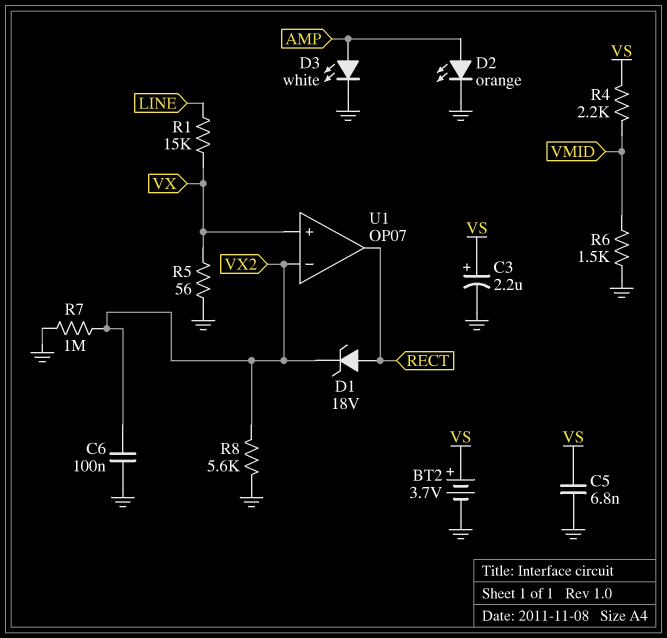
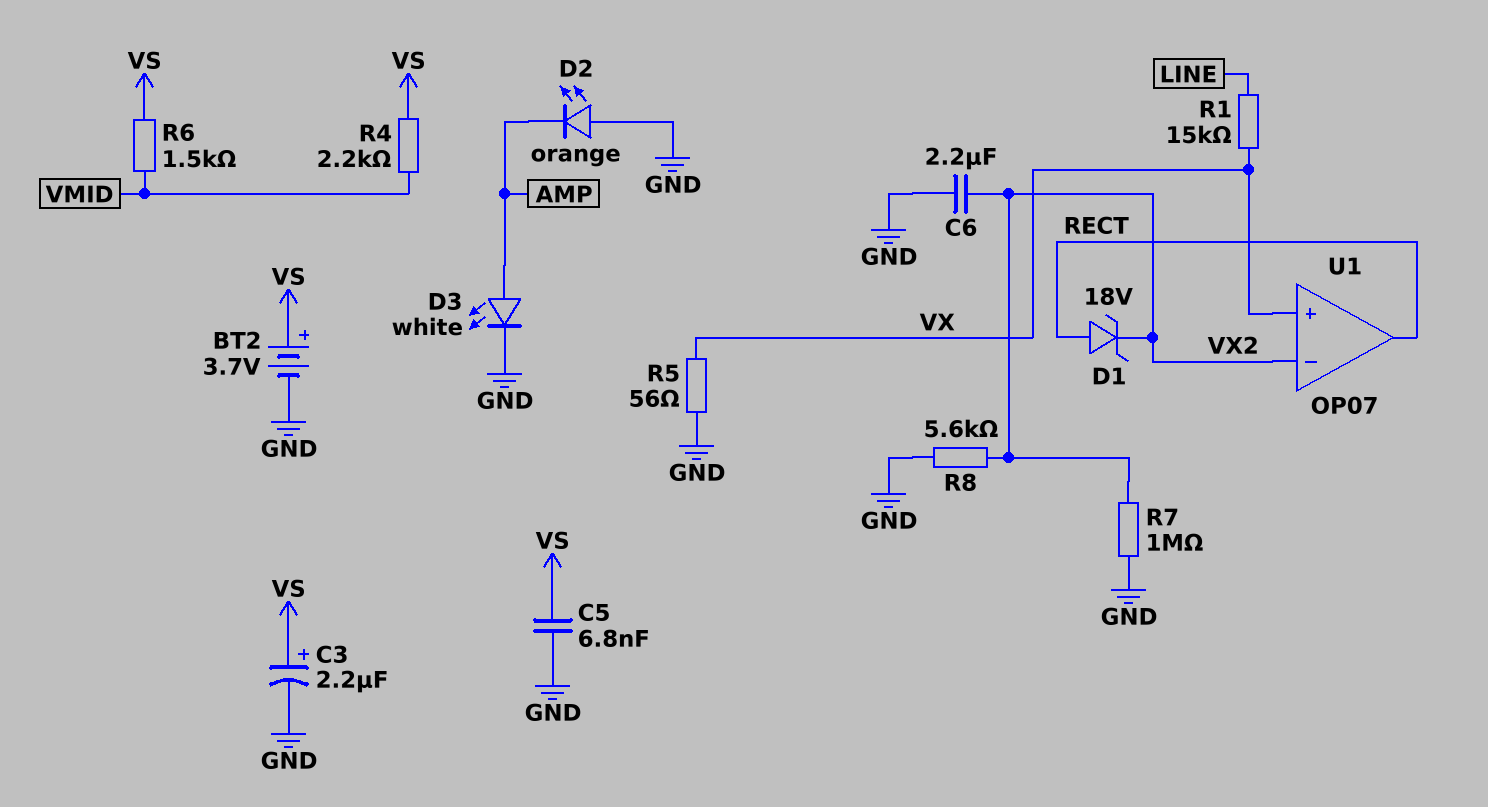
C6: 100nF (GND, VX2) -> 2.2uF (GND, VX2)
D2: LED orange (A AMP, K GND) -> LED orange (A GND, K AMP)
R6: 1.5k (GND, VMID) -> 1.5k (VMID, VS)

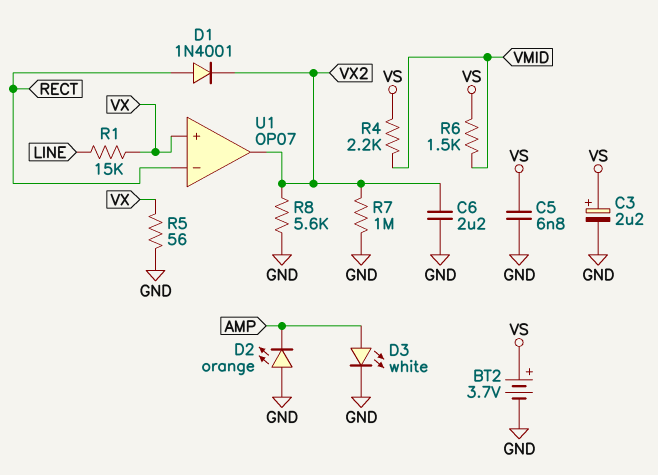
D1: zener 18V (A RECT, K VX2) -> diode 1N4001 (A RECT, K VX2)
U1 pin in-: VX2 -> RECT
U1 pin out: RECT -> VX2

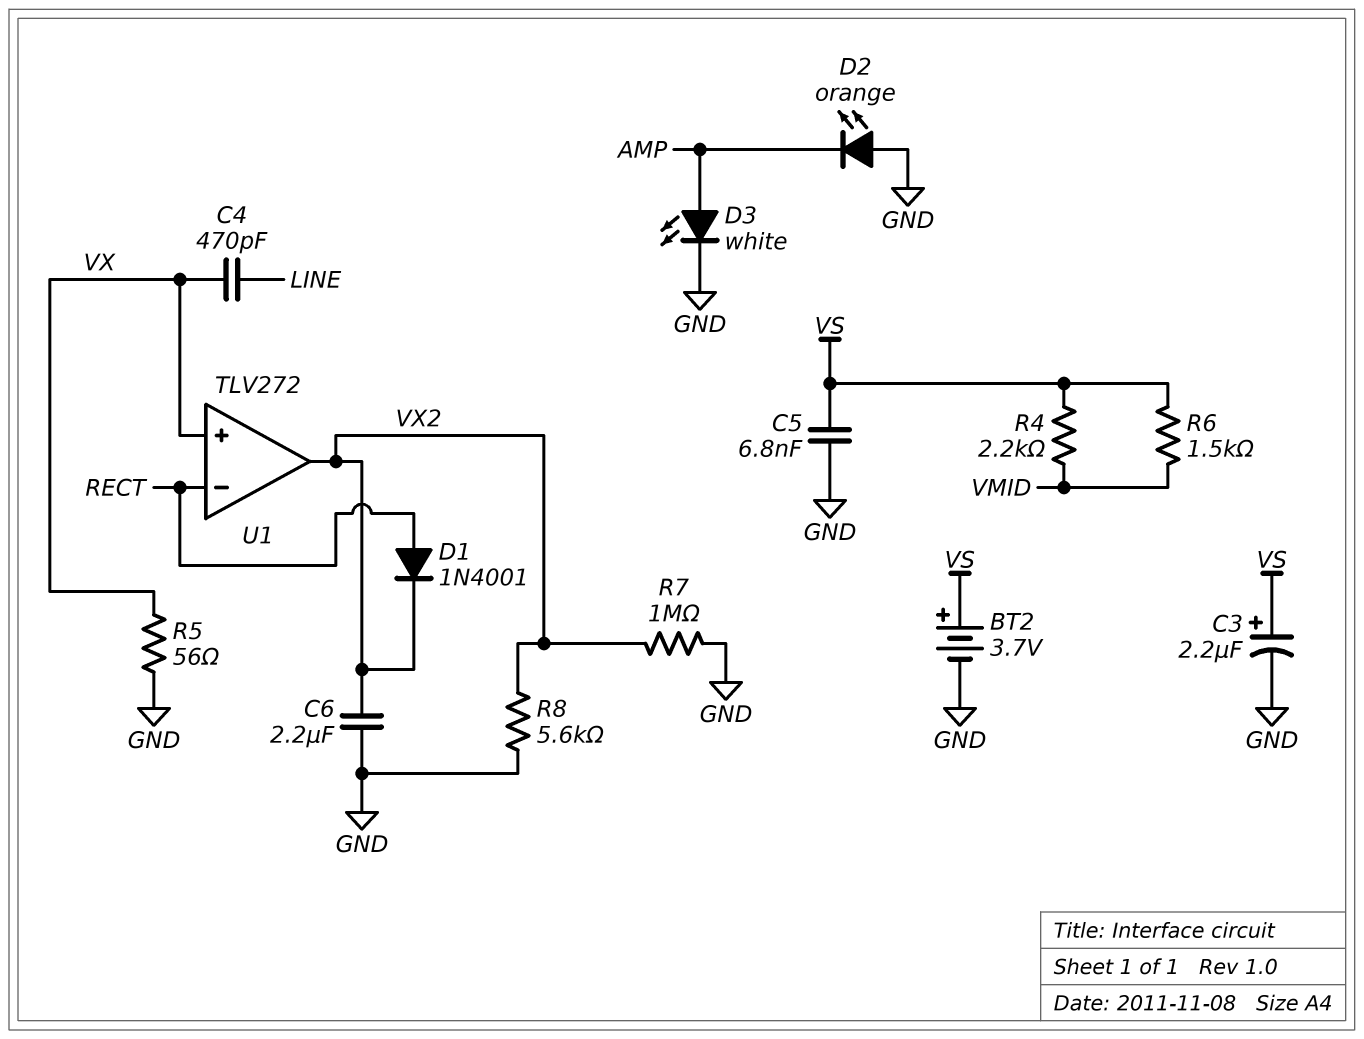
C4: none -> 470pF (LINE, VX)
R1: 15k (LINE, VX) -> none
U1: OP07 -> TLV272

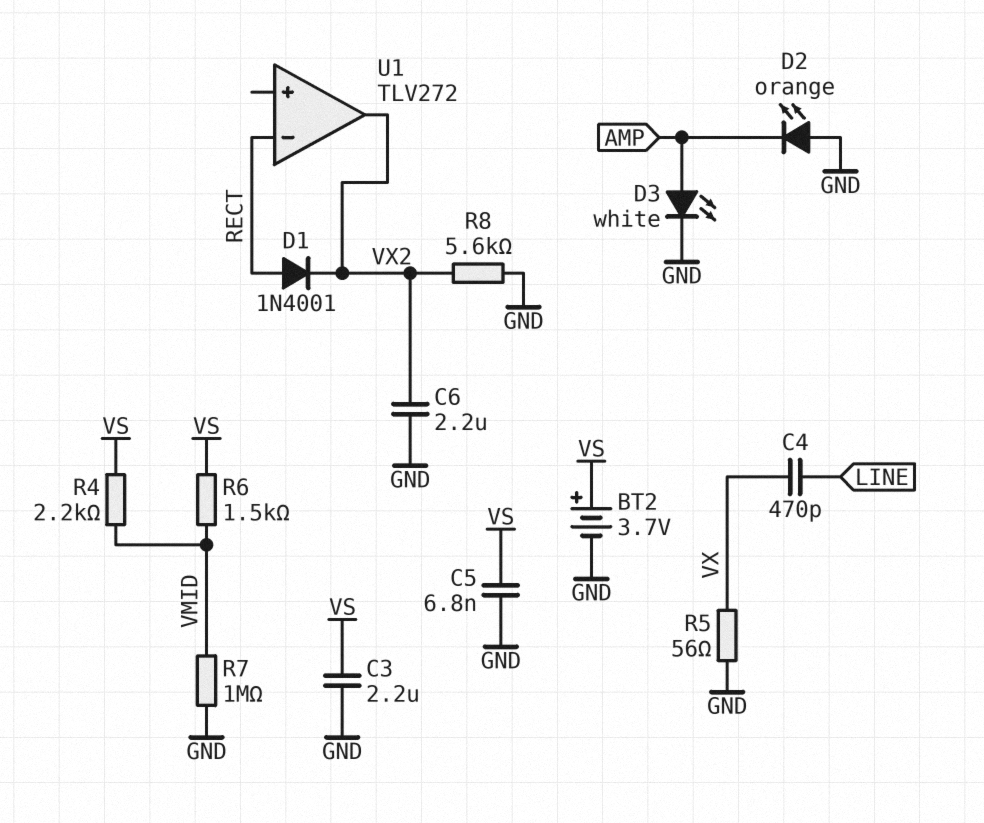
C3: 2.2uF (plus VS, minus GND) -> 2.2uF (GND, VS)
R7: 1M (GND, VX2) -> 1M (GND, VMID)
U1 pin in+: VX -> none

